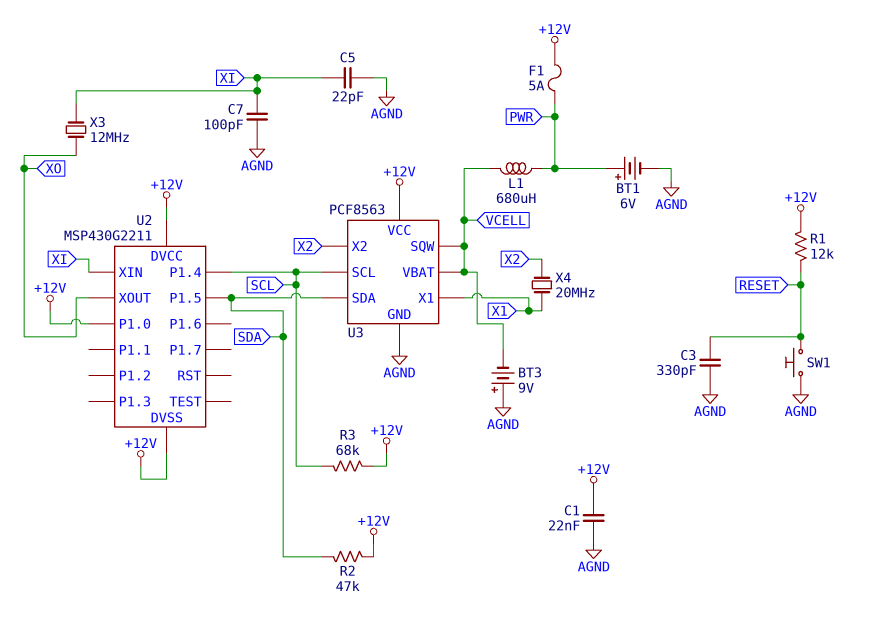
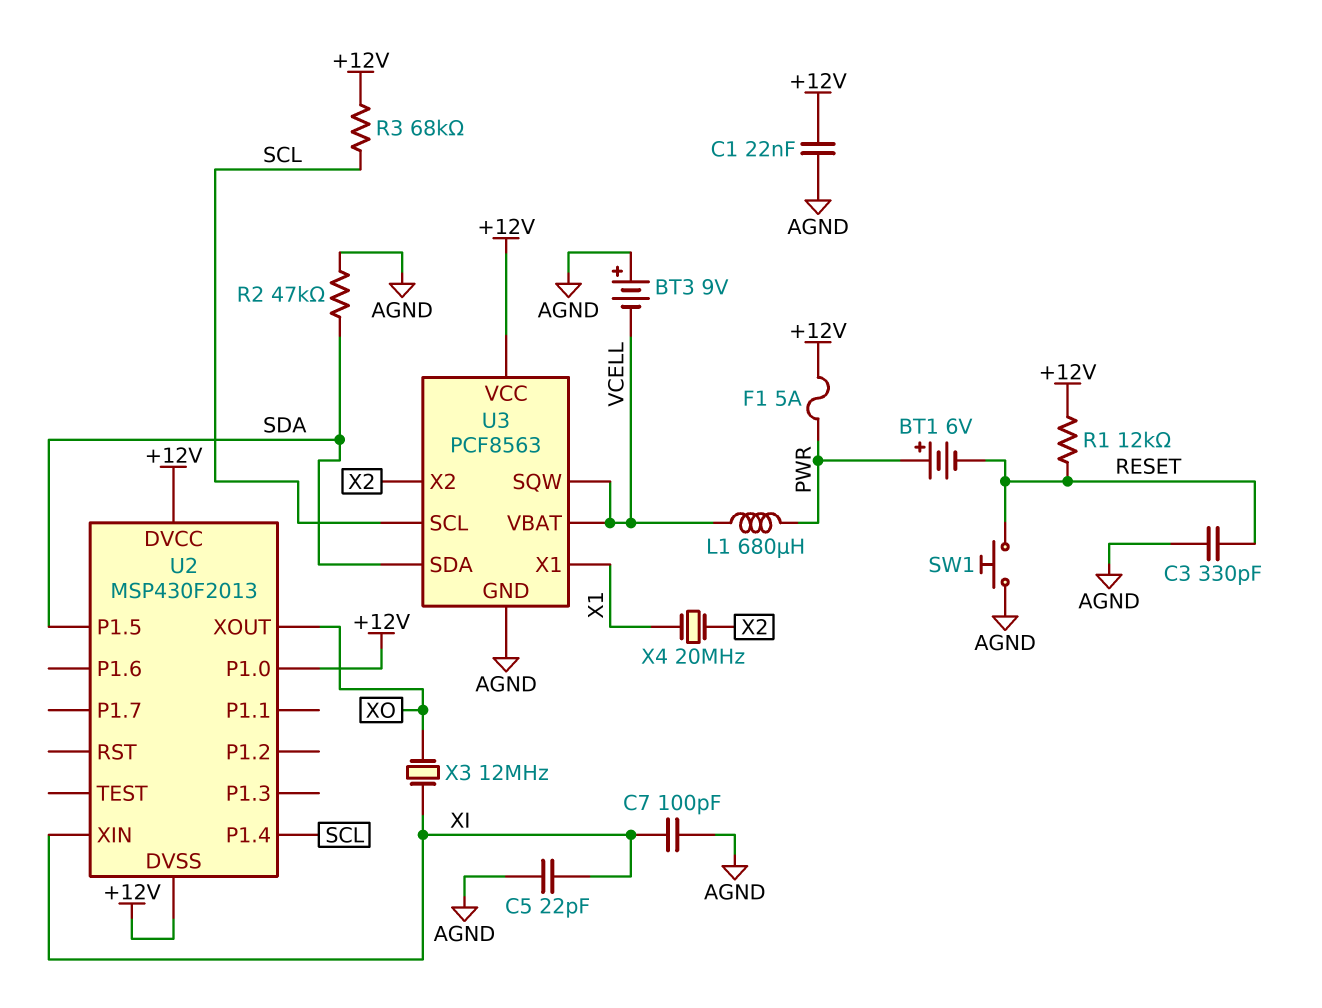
BT1: 6V (plus PWR, minus AGND) -> 6V (plus PWR, minus RESET)
R2: 47k (+12V, SDA) -> 47k (AGND, SDA)
U2: MSP430G2211 -> MSP430F2013

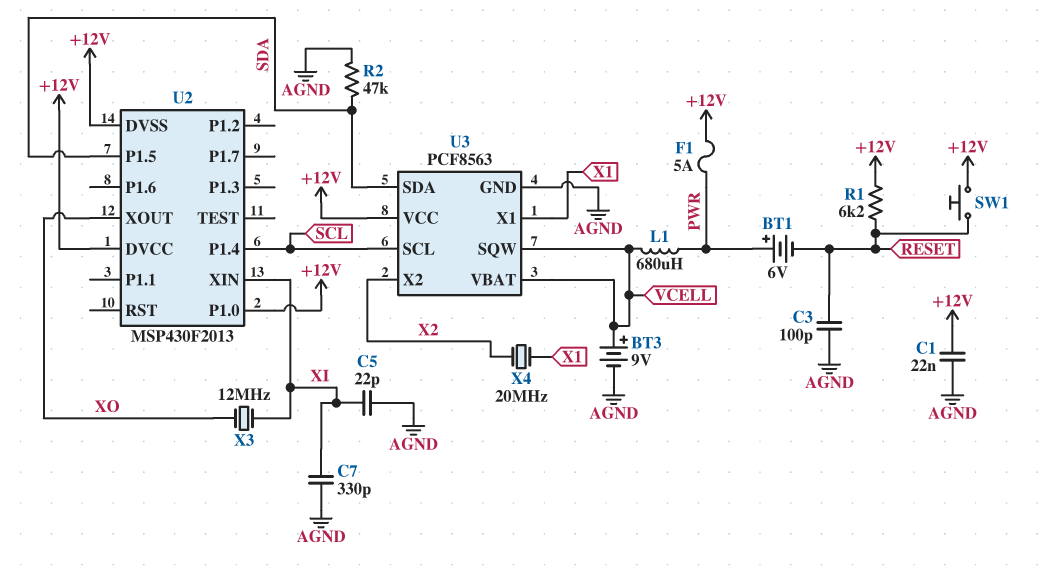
BT3: 9V (plus AGND, minus VCELL) -> 9V (plus VCELL, minus AGND)
C3: 330pF (AGND, RESET) -> 100pF (AGND, RESET)
C7: 100pF (AGND, XI) -> 330pF (AGND, XI)
R1: 12k (+12V, RESET) -> 6.2k (+12V, RESET)
R3: 68k (+12V, SCL) -> none
SW1: button (AGND, RESET) -> button (+12V, RESET)

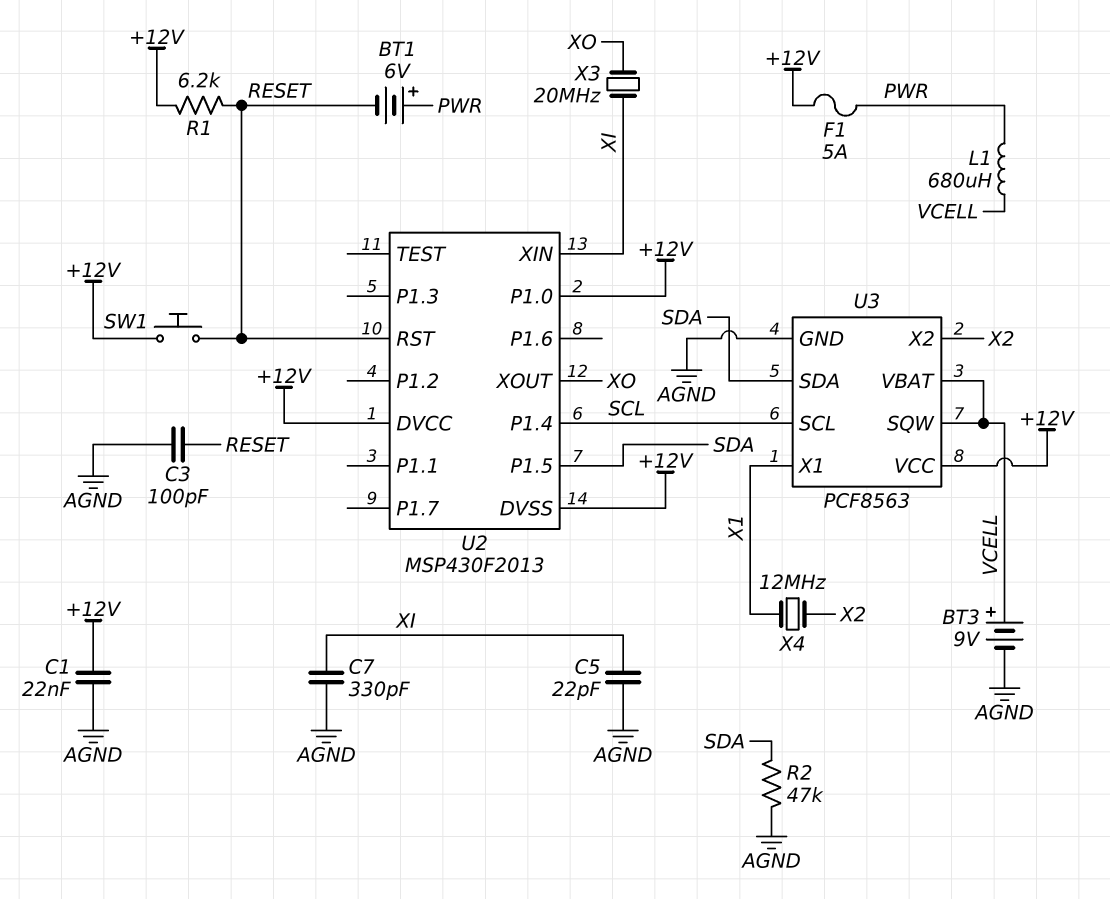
U2 pin RST: none -> RESET
X3: 12MHz (XI, XO) -> 20MHz (XI, XO)
X4: 20MHz (X1, X2) -> 12MHz (X1, X2)

